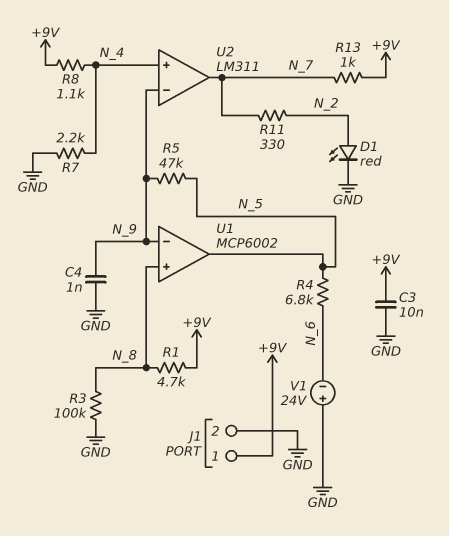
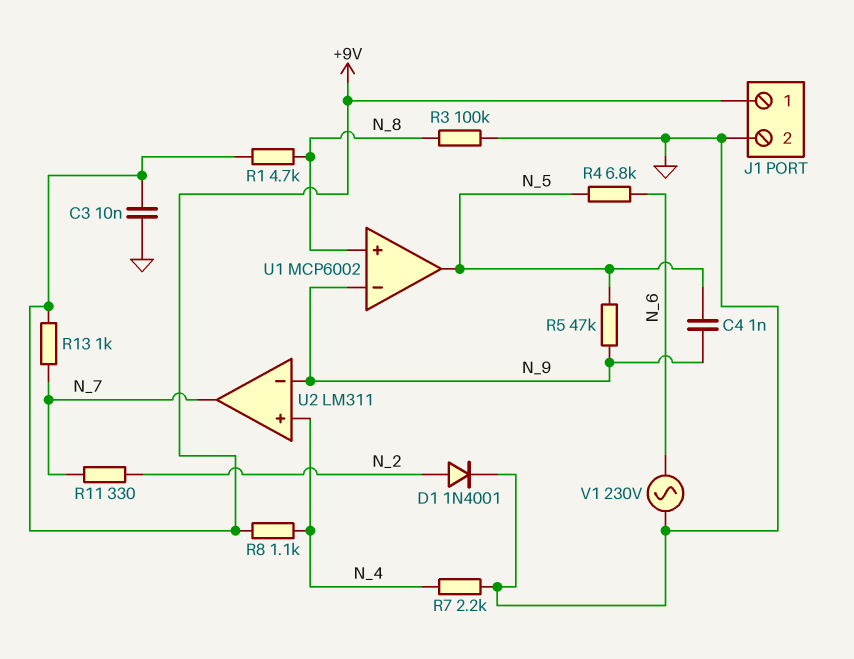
C4: 1nF (GND, N_9) -> 1nF (N_5, N_9)
D1: LED red (A N_2, K GND) -> diode 1N4001 (A N_2, K GND)
V1: 24V (plus GND, minus N_6) -> AC 230V (GND, N_6)

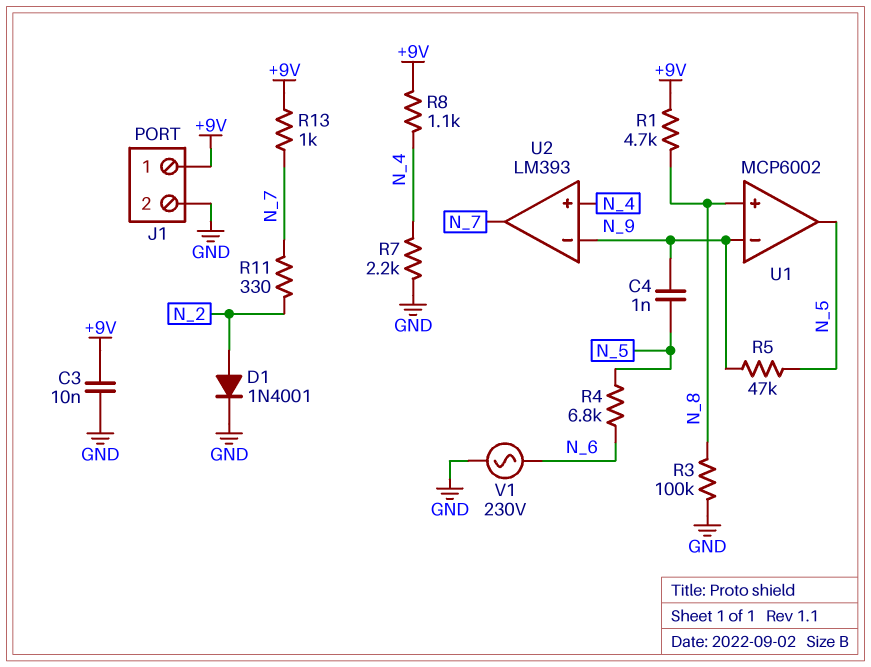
U2: LM311 -> LM393

